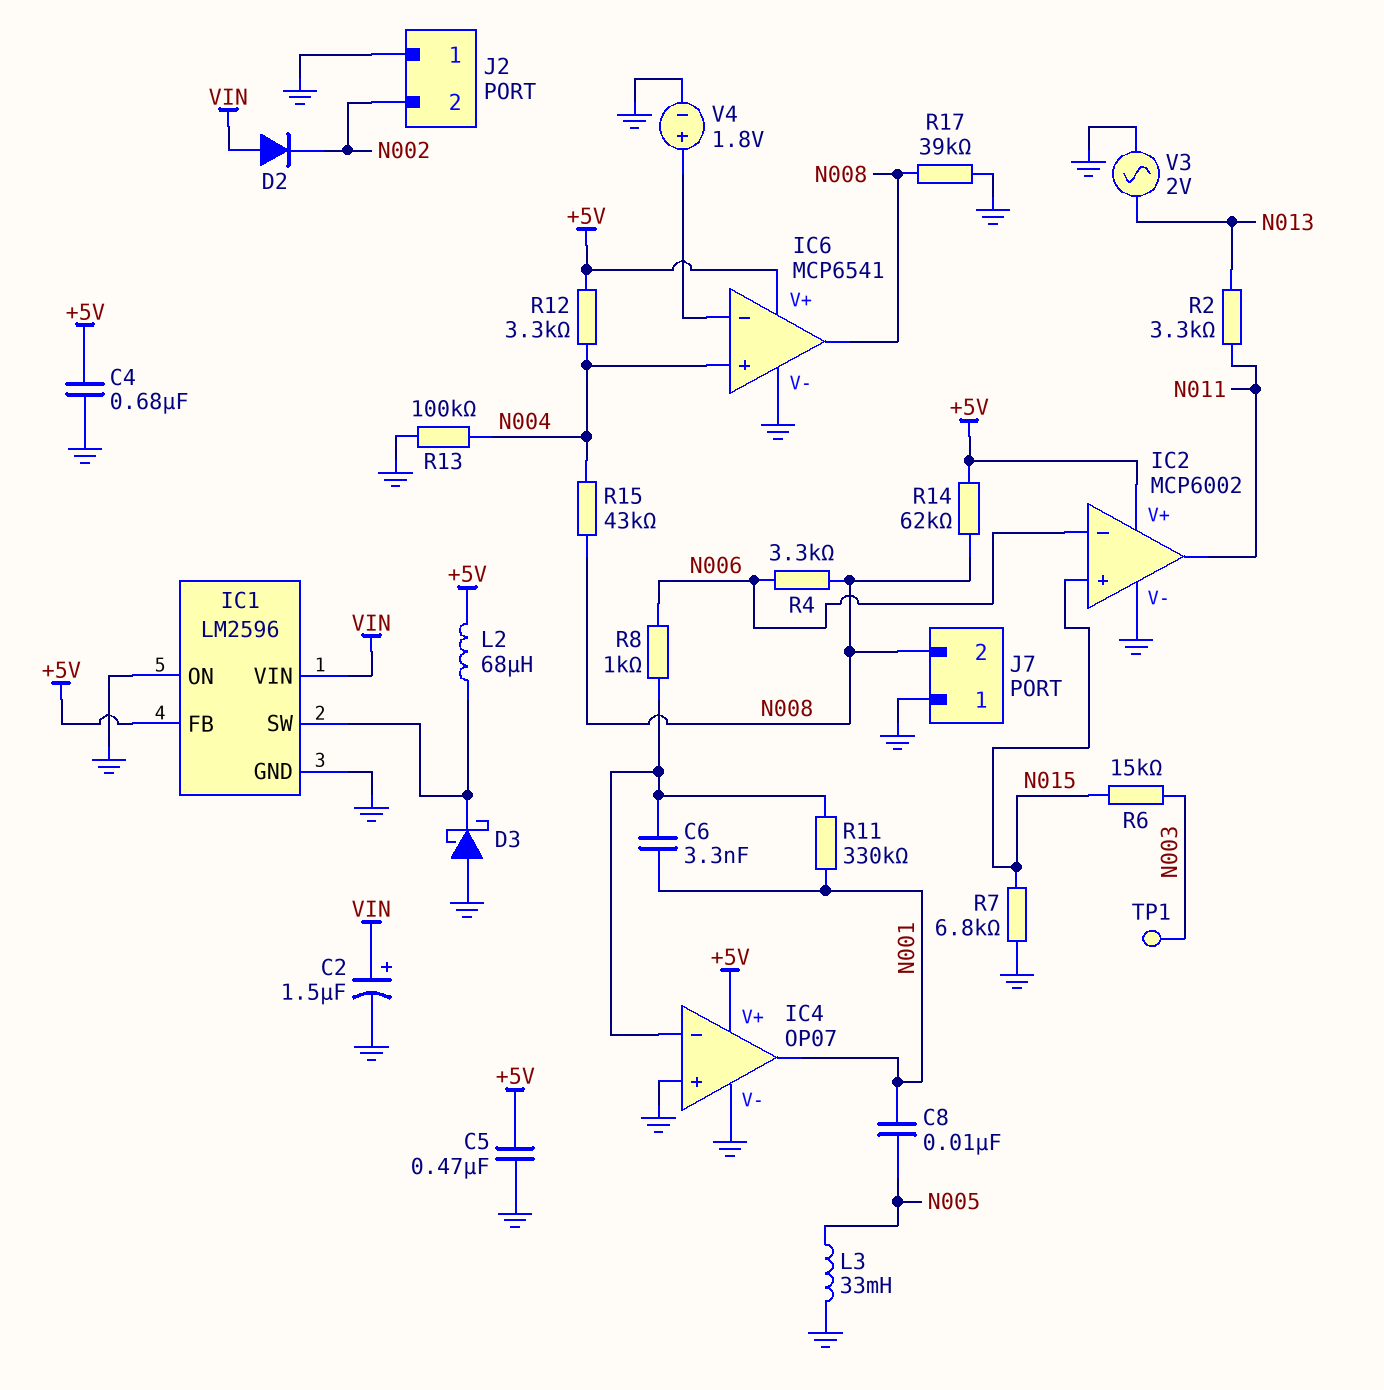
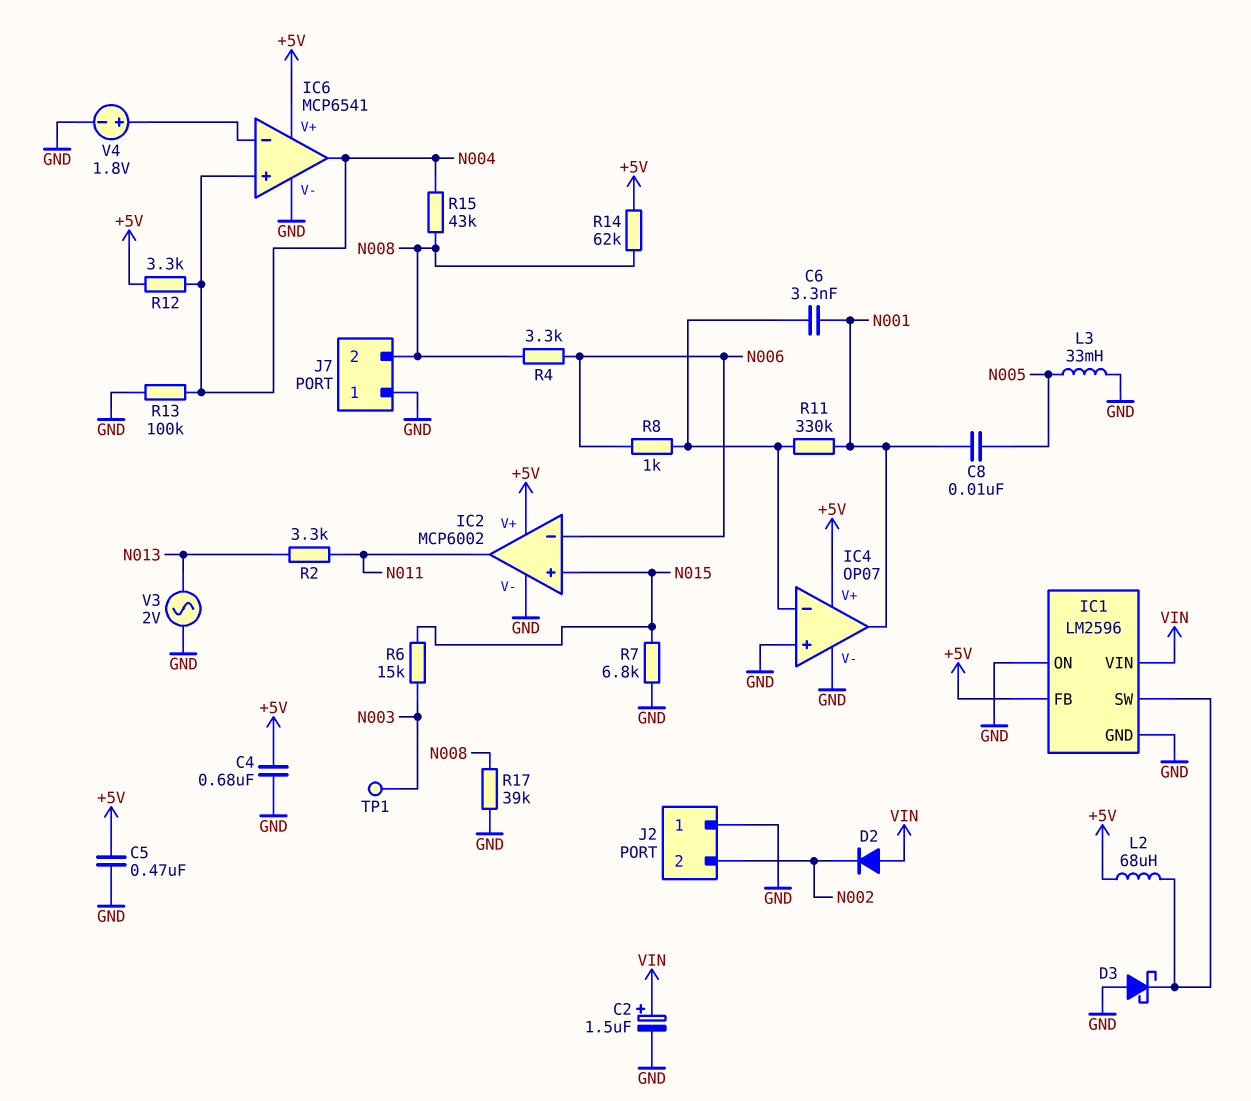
IC6 pin out: N008 -> N004

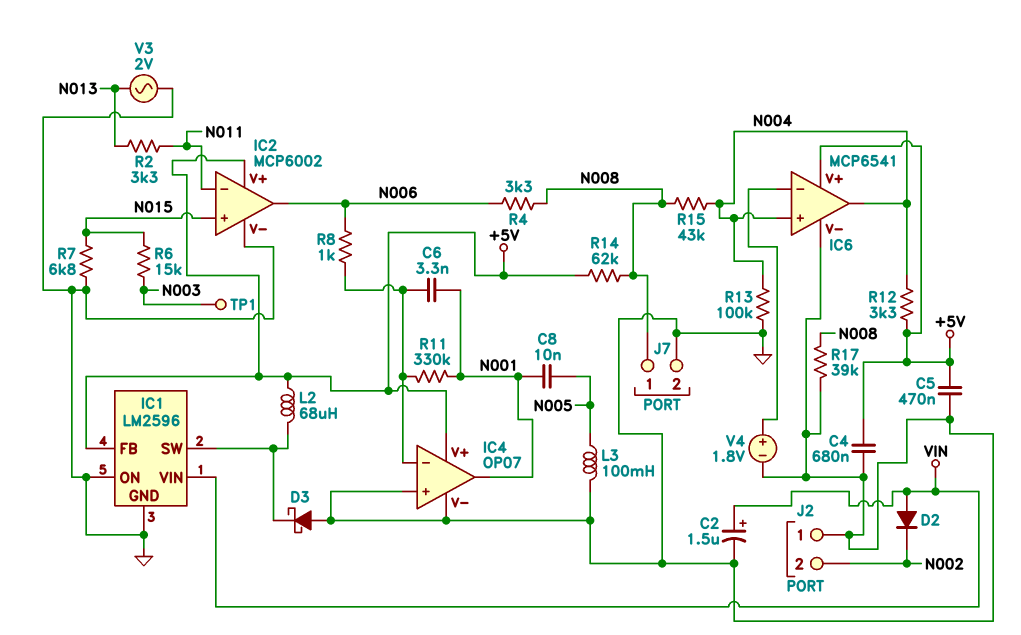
IC2 pin in-: N006 -> N011
IC2 pin out: N011 -> N006
J7 pin 1: GND -> N008
J7 pin 2: N008 -> GND
L3: 33mH (GND, N005) -> 100mH (GND, N005)

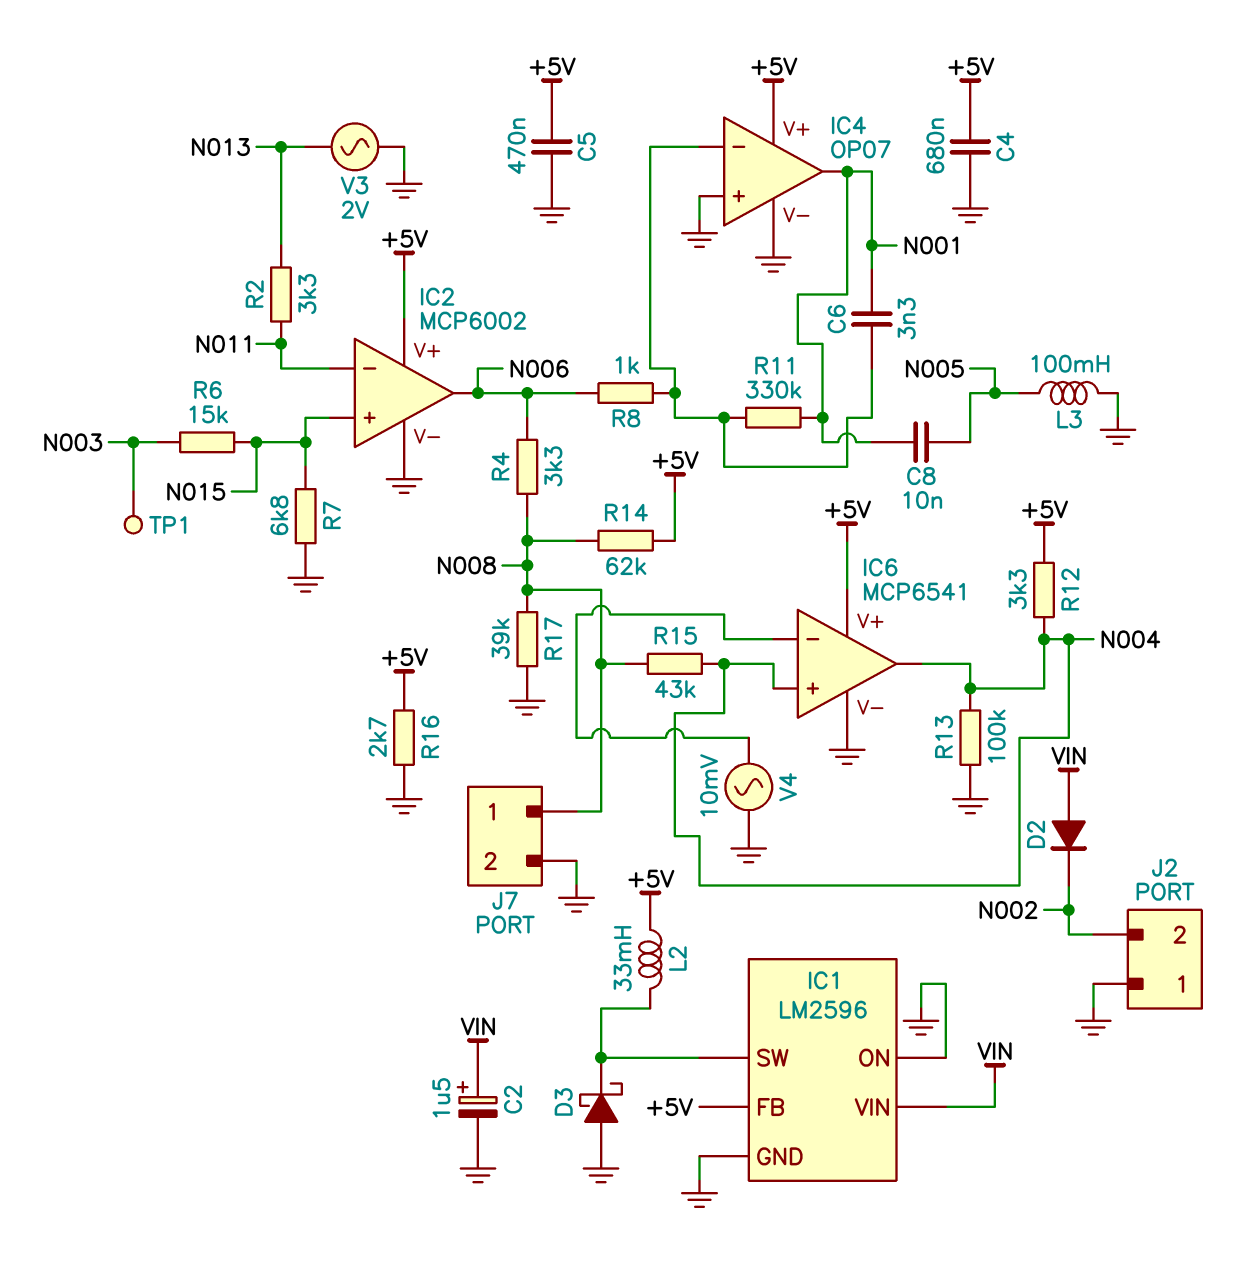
L2: 68uH (+5V, IC1/SW) -> 33mH (+5V, IC1/SW)
R16: none -> 2.7k (+5V, GND)
V4: 1.8V (plus IC6/in-, minus GND) -> AC 10mV (GND, IC6/in-)

